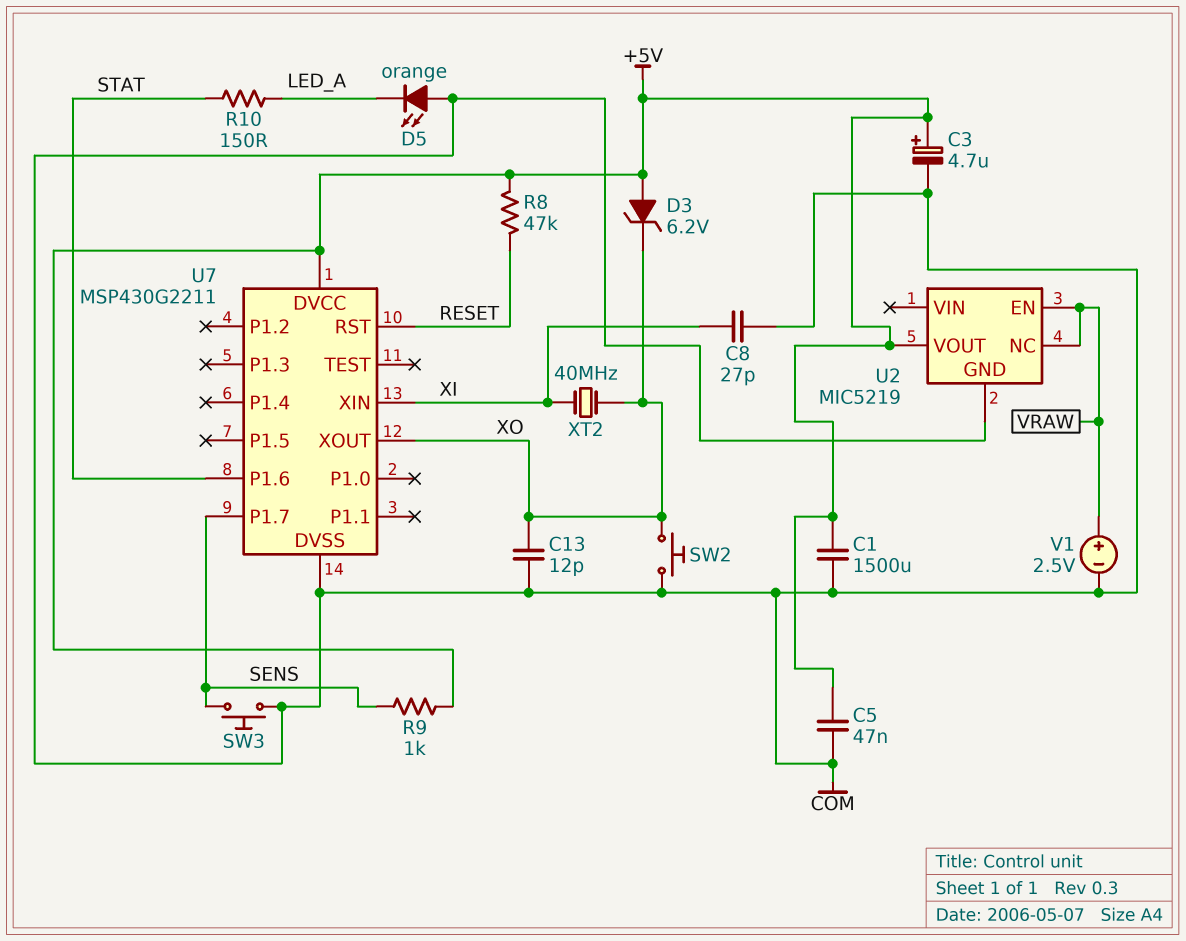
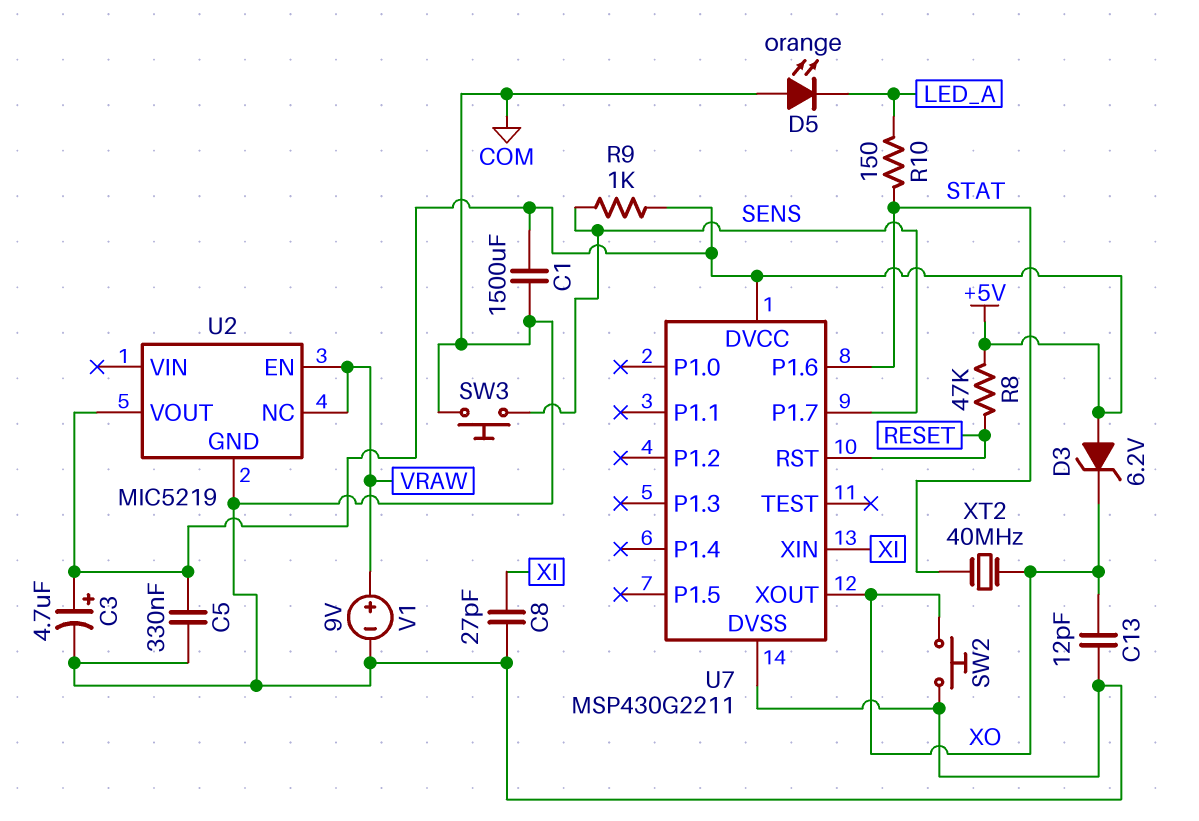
C5: 47nF (+5V, COM) -> 330nF (+5V, COM)
V1: 2.5V (plus VRAW, minus COM) -> 9V (plus VRAW, minus COM)
XT2: 40MHz (XI, XO) -> 40MHz (STAT, XO)

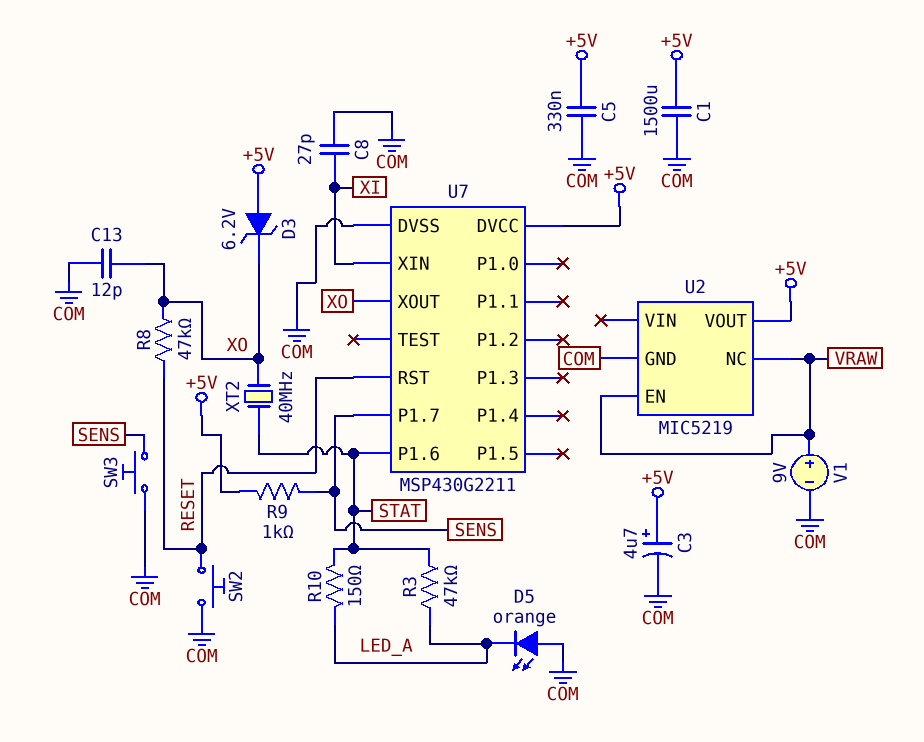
R3: none -> 47k (LED_A, STAT)
R8: 47k (+5V, RESET) -> 47k (RESET, XO)
SW2: button (COM, XO) -> button (COM, RESET)

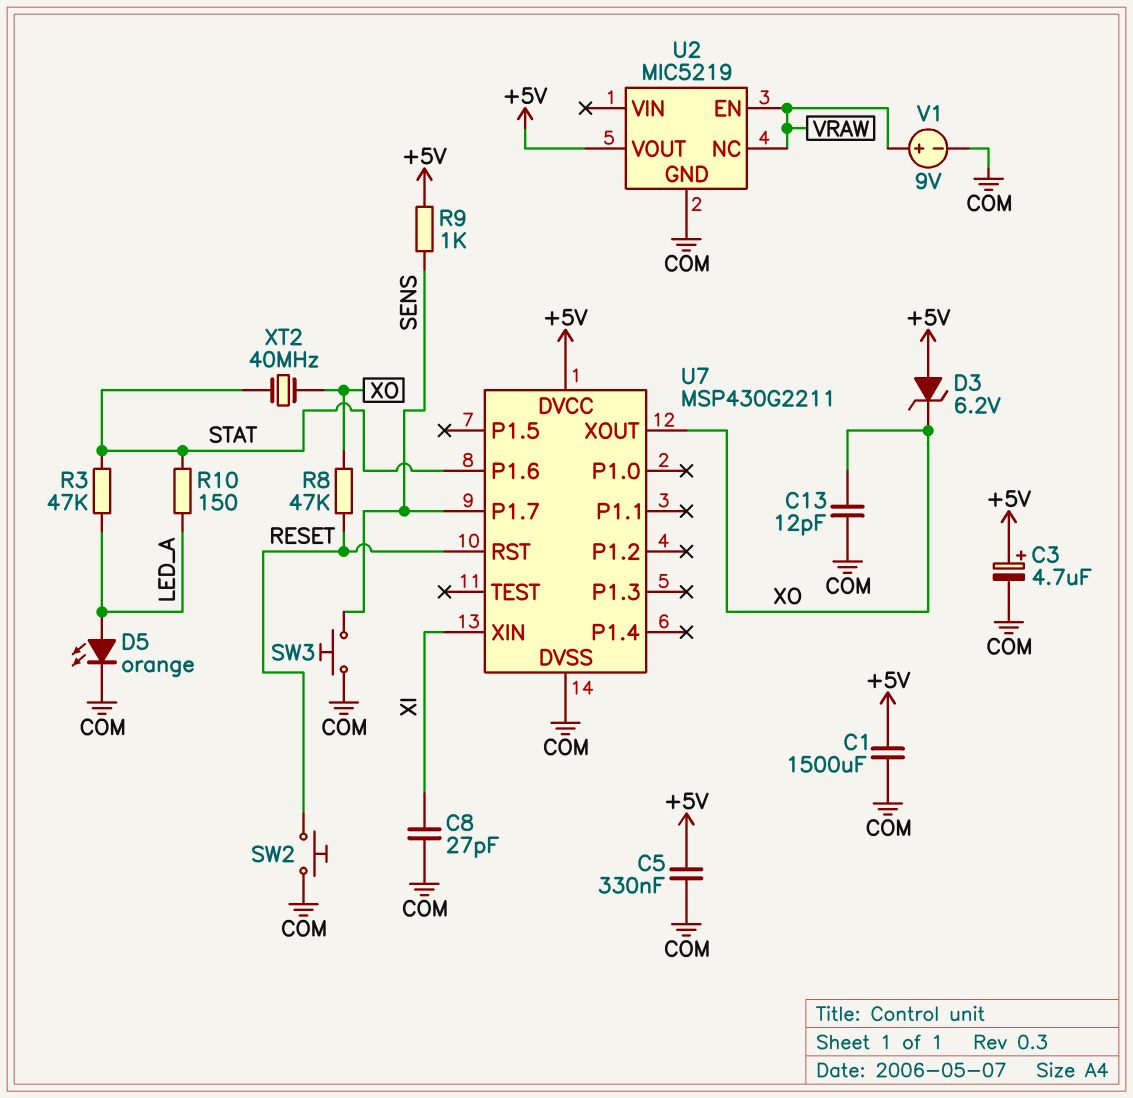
D5: LED orange (A COM, K LED_A) -> LED orange (A LED_A, K COM)

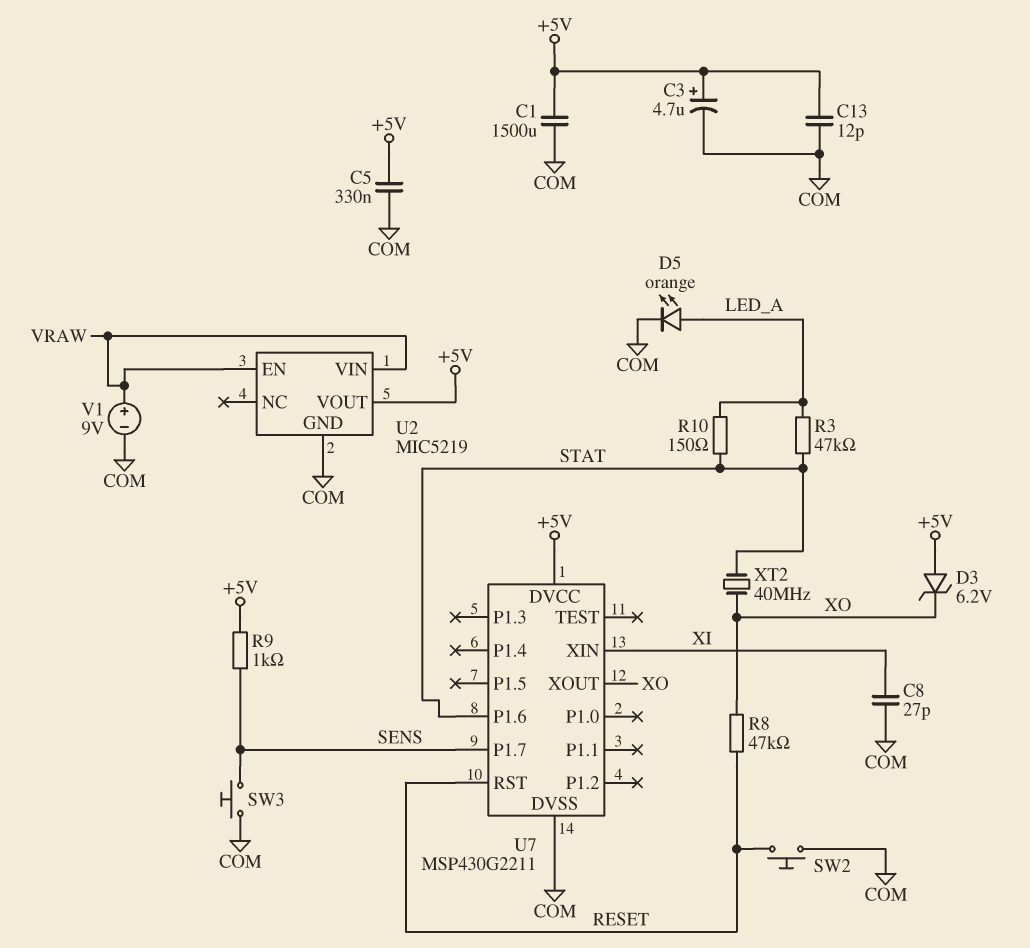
C13: 12pF (COM, XO) -> 12pF (+5V, COM)
U2 pin NC: VRAW -> none
U2 pin VIN: none -> VRAW

